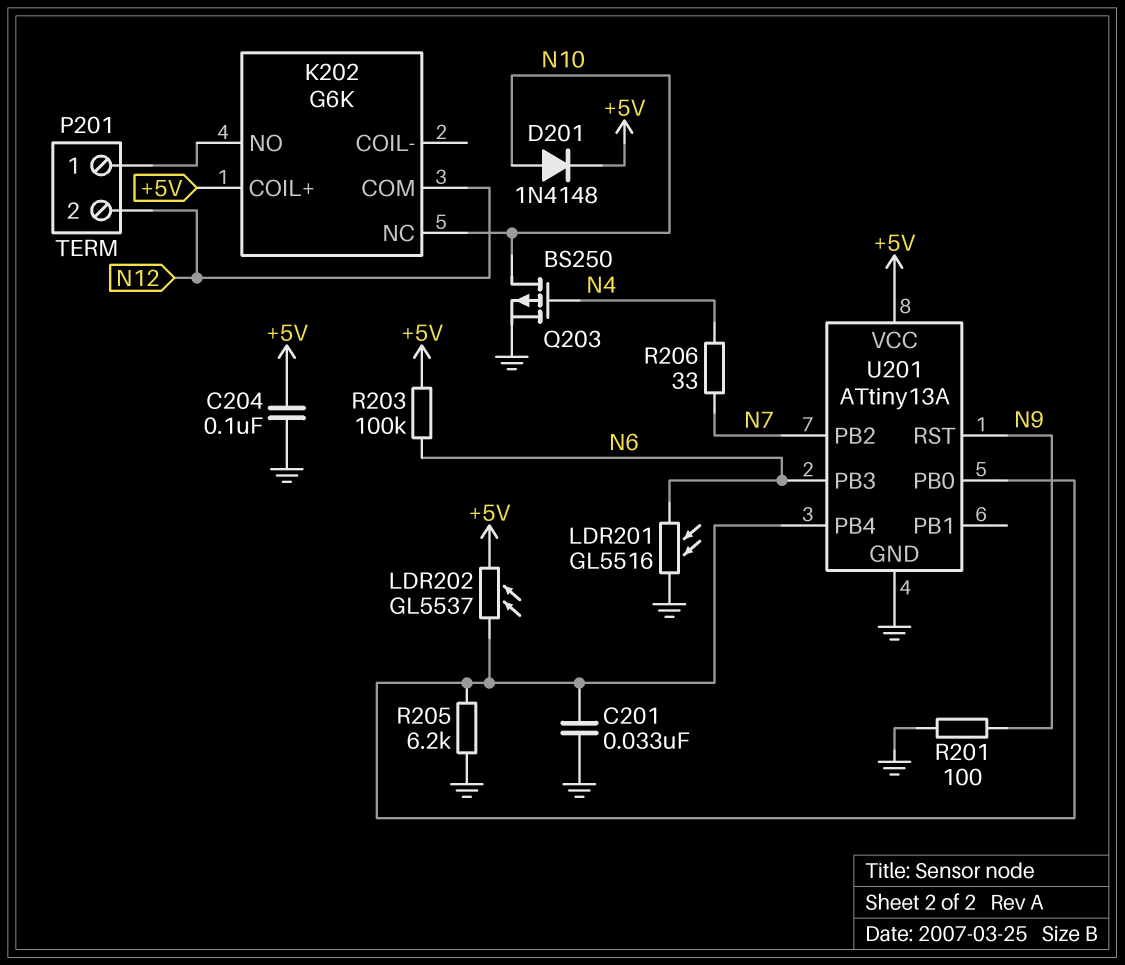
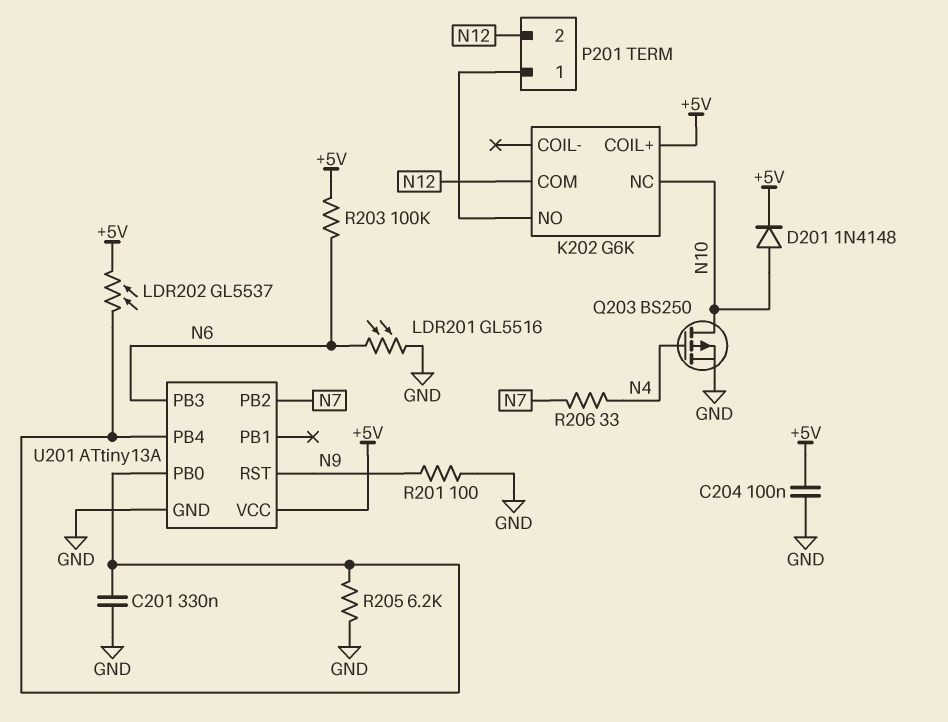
C201: 33nF (GND, U201/PB0) -> 330nF (GND, U201/PB0)

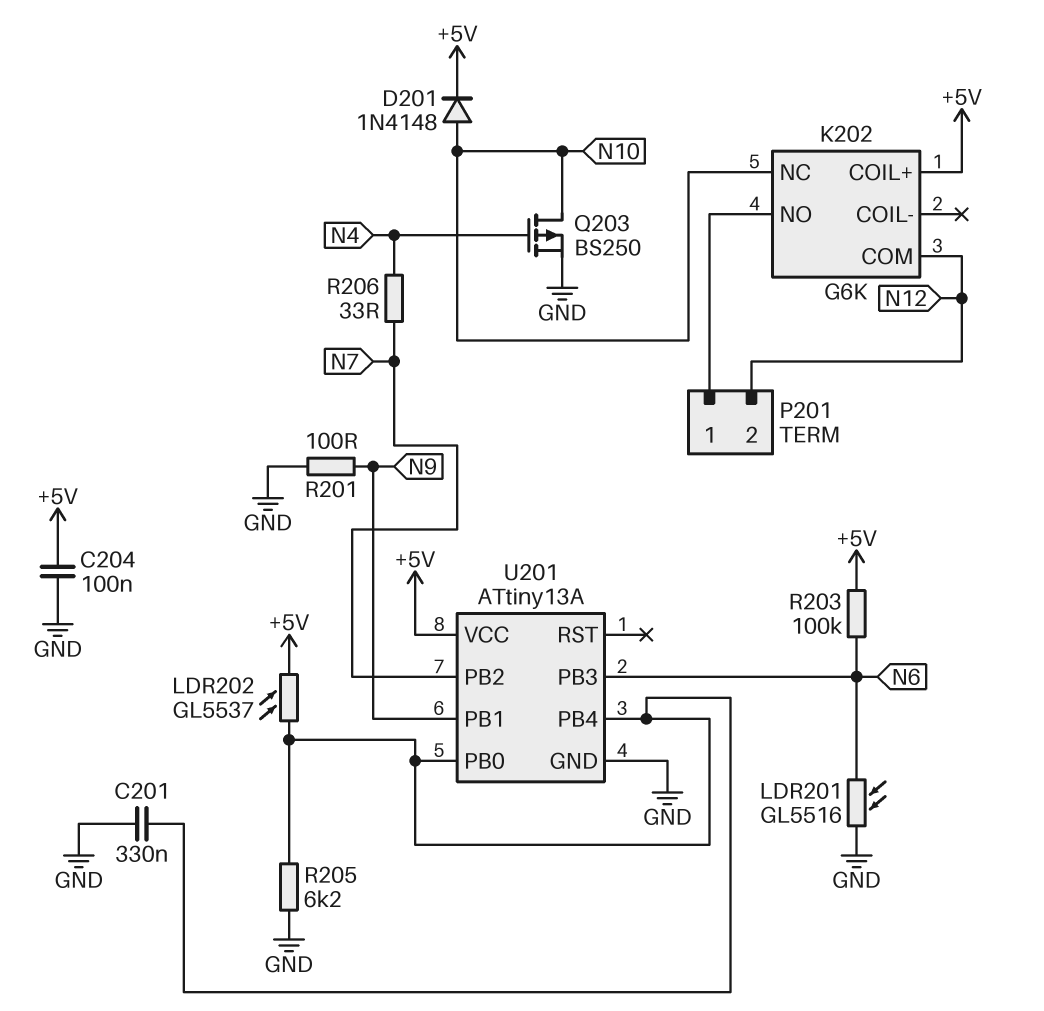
U201 pin PB1: none -> N9
U201 pin RST: N9 -> none

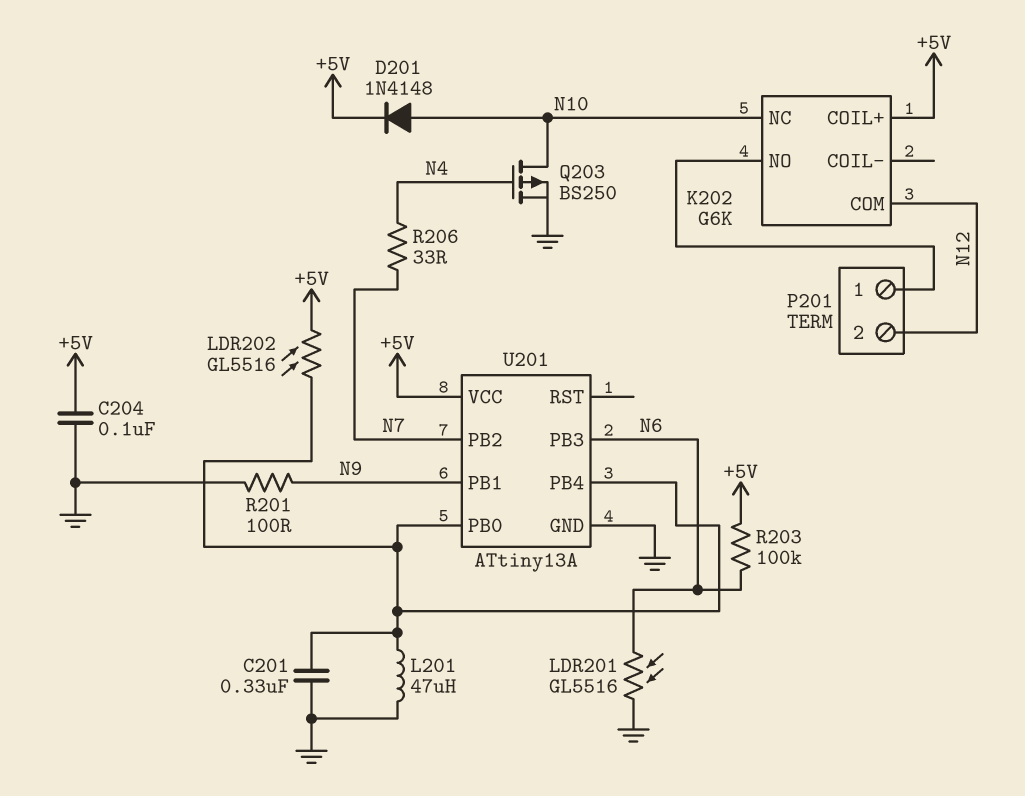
L201: none -> 47uH (GND, U201/PB0)
LDR202: GL5537 (+5V, U201/PB0) -> GL5516 (+5V, U201/PB0)
R205: 6.2k (GND, U201/PB0) -> none

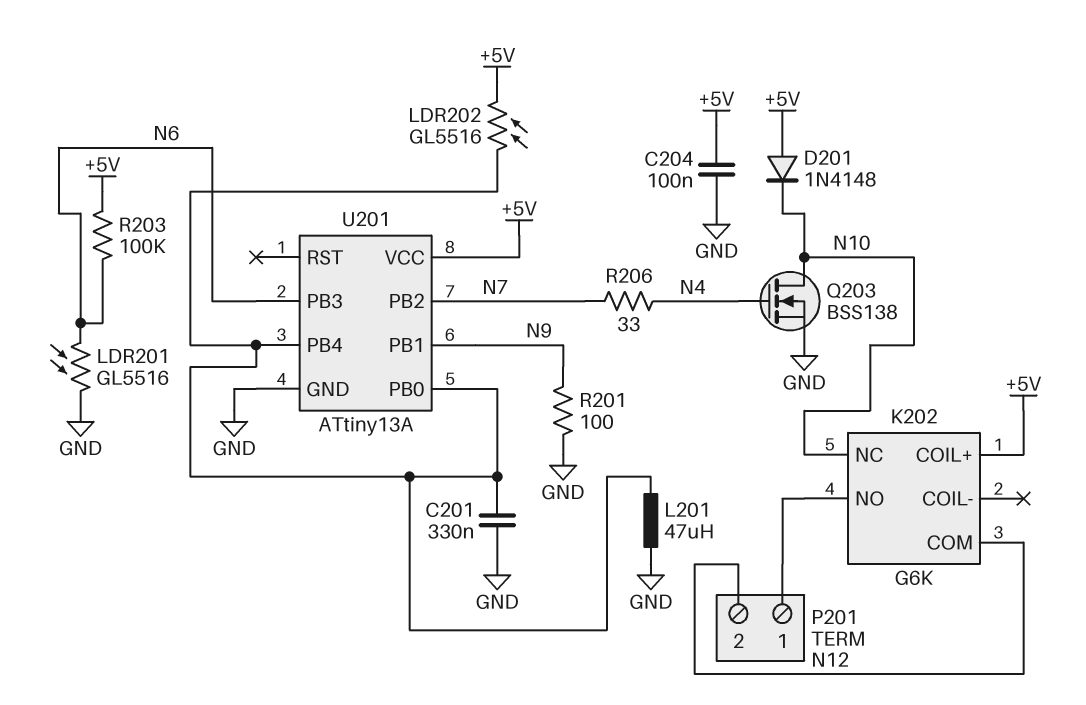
D201: diode 1N4148 (A N10, K +5V) -> diode 1N4148 (A +5V, K N10)
Q203: PMOS BS250 (G N4, D N10, S GND) -> NMOS BSS138 (G N4, D N10, S GND)

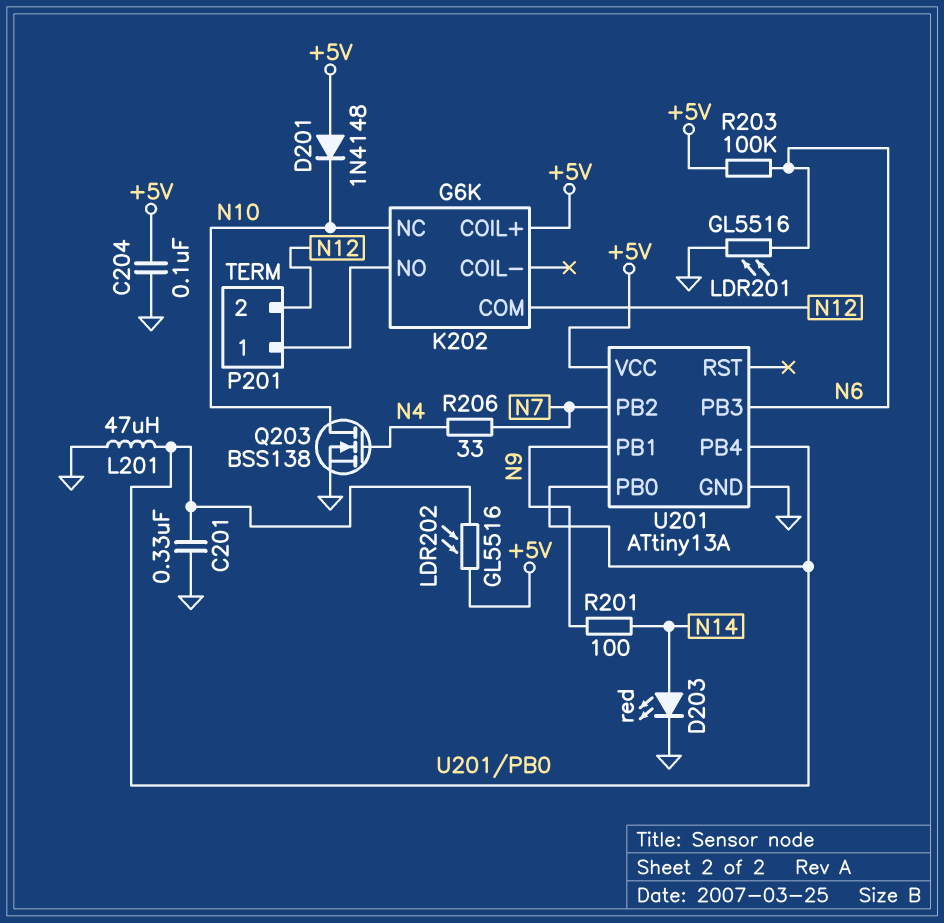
D203: none -> LED red (A N14, K GND)
R201: 100 (GND, N9) -> 100 (N9, N14)

